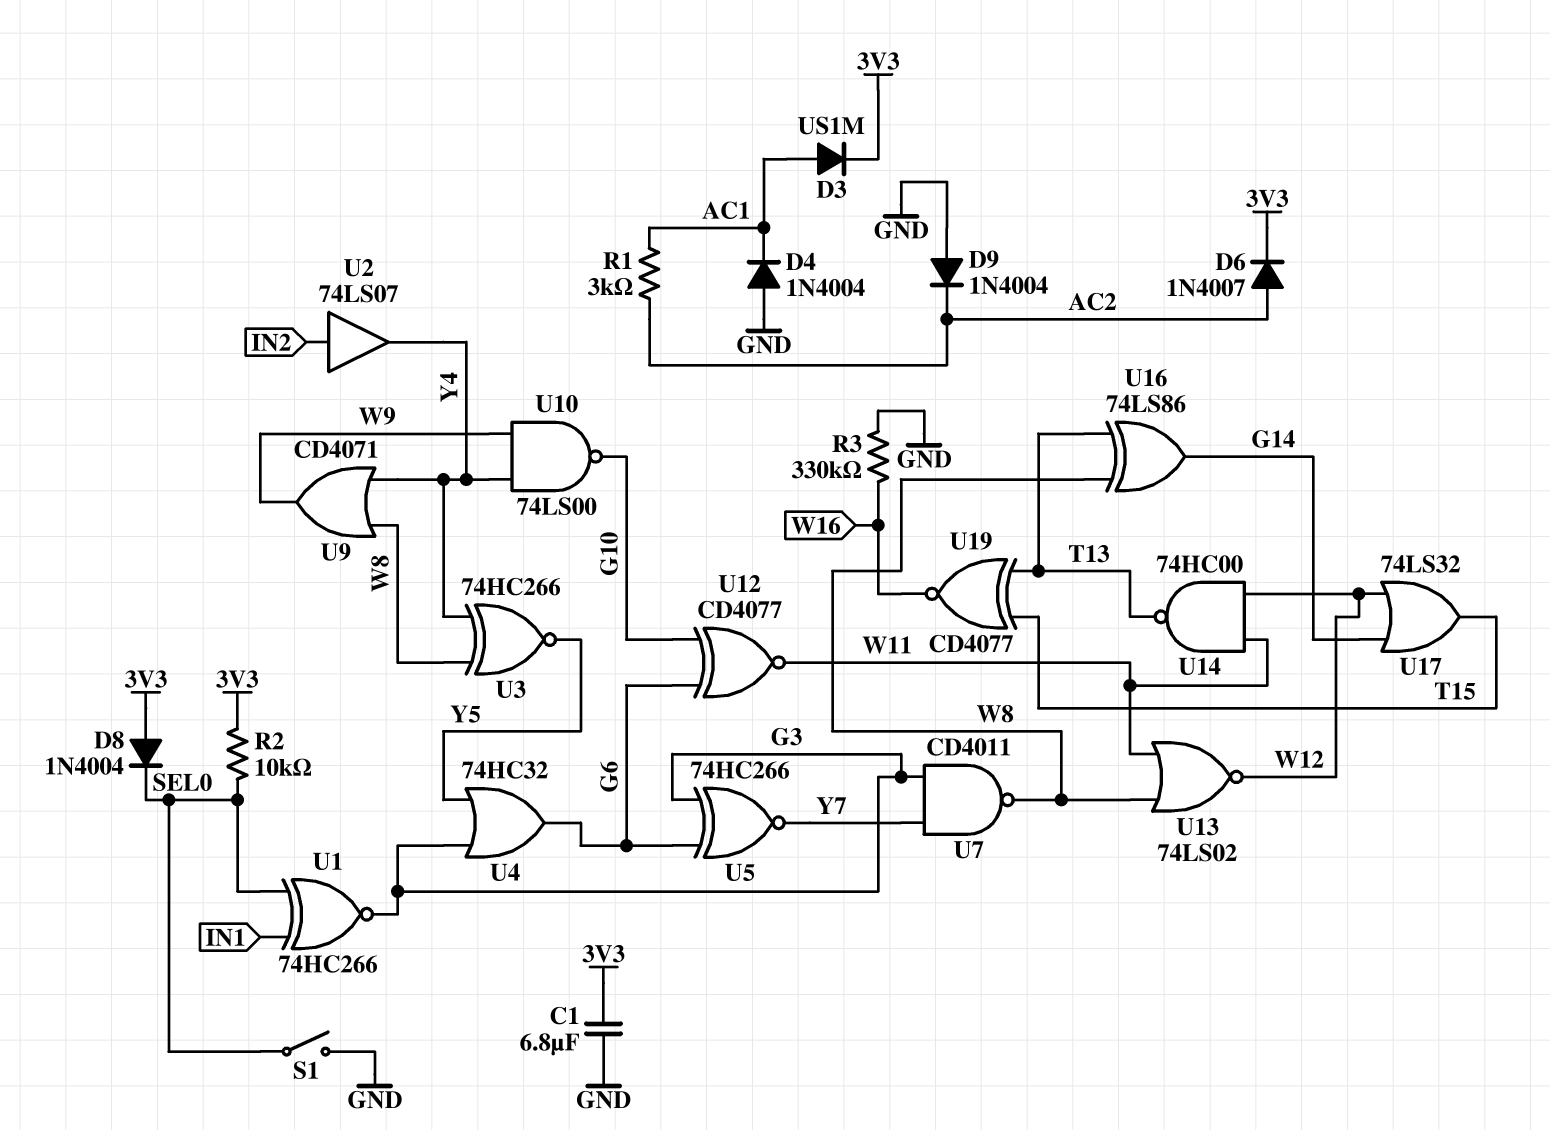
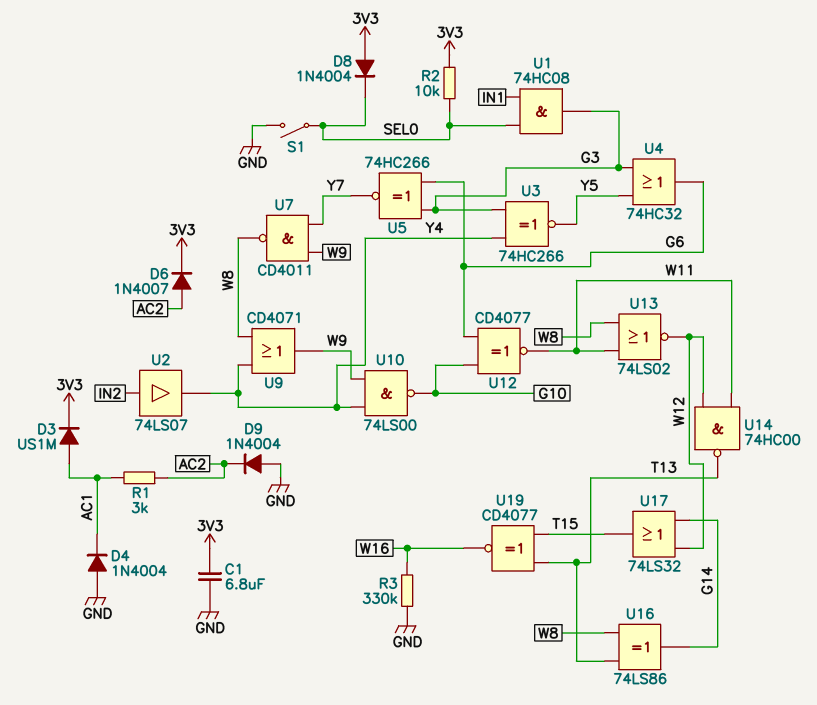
U1: XNOR 74HC266 (in IN1, in SEL0, out G3) -> AND 74HC08 (in IN1, in SEL0, out G3)
U3: XNOR 74HC266 (in W8, in Y4, out Y5) -> XNOR 74HC266 (in G3, in Y4, out Y5)
U7: NAND CD4011 (in G3, in Y7, out W8) -> NAND CD4011 (in W9, in Y7, out W8)

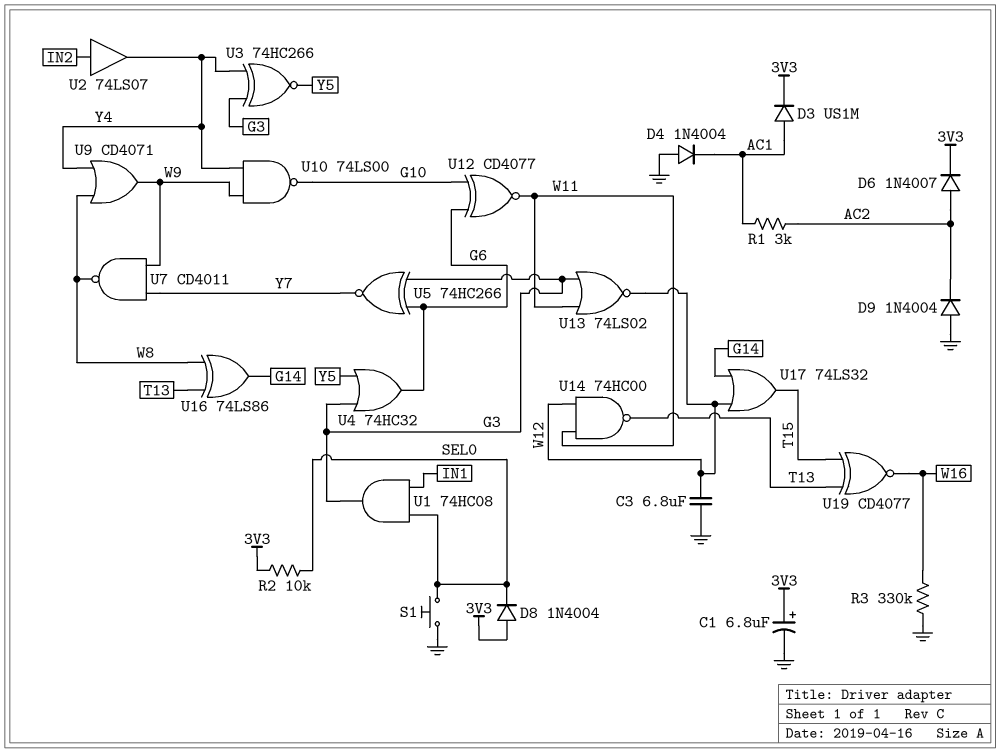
C1: 6.8uF (3V3, GND) -> 6.8uF (plus 3V3, minus GND)
C3: none -> 6.8uF (GND, W12)
S1: switch (GND, SEL0) -> button (GND, SEL0)
U13: NOR 74LS02 (in W8, in W11, out W12) -> NOR 74LS02 (in G3, in W11, out W12)

